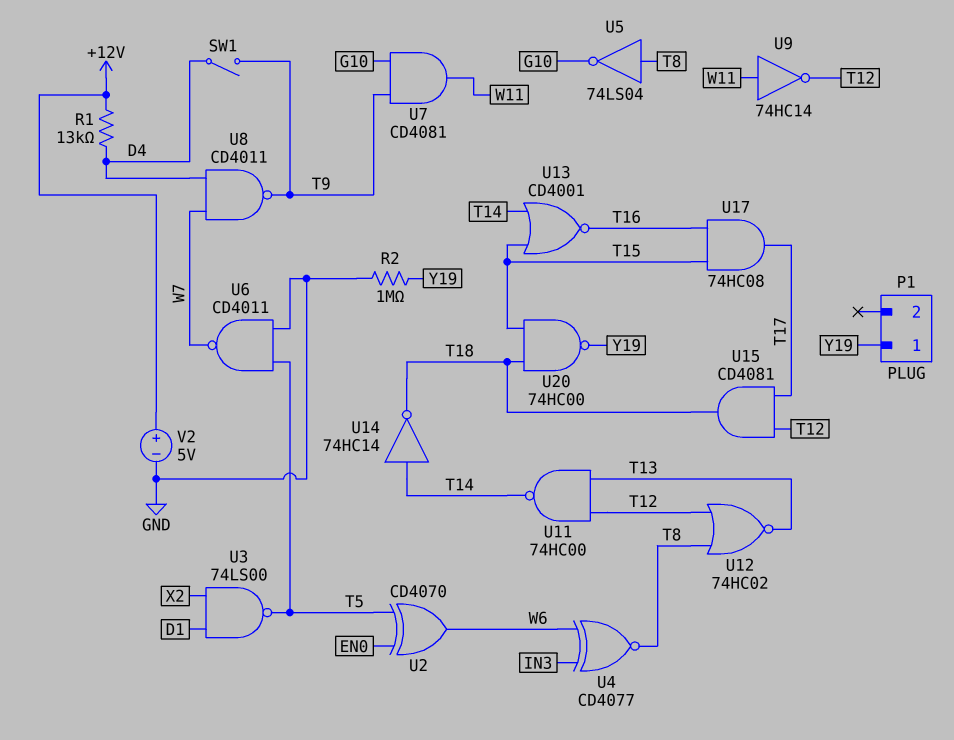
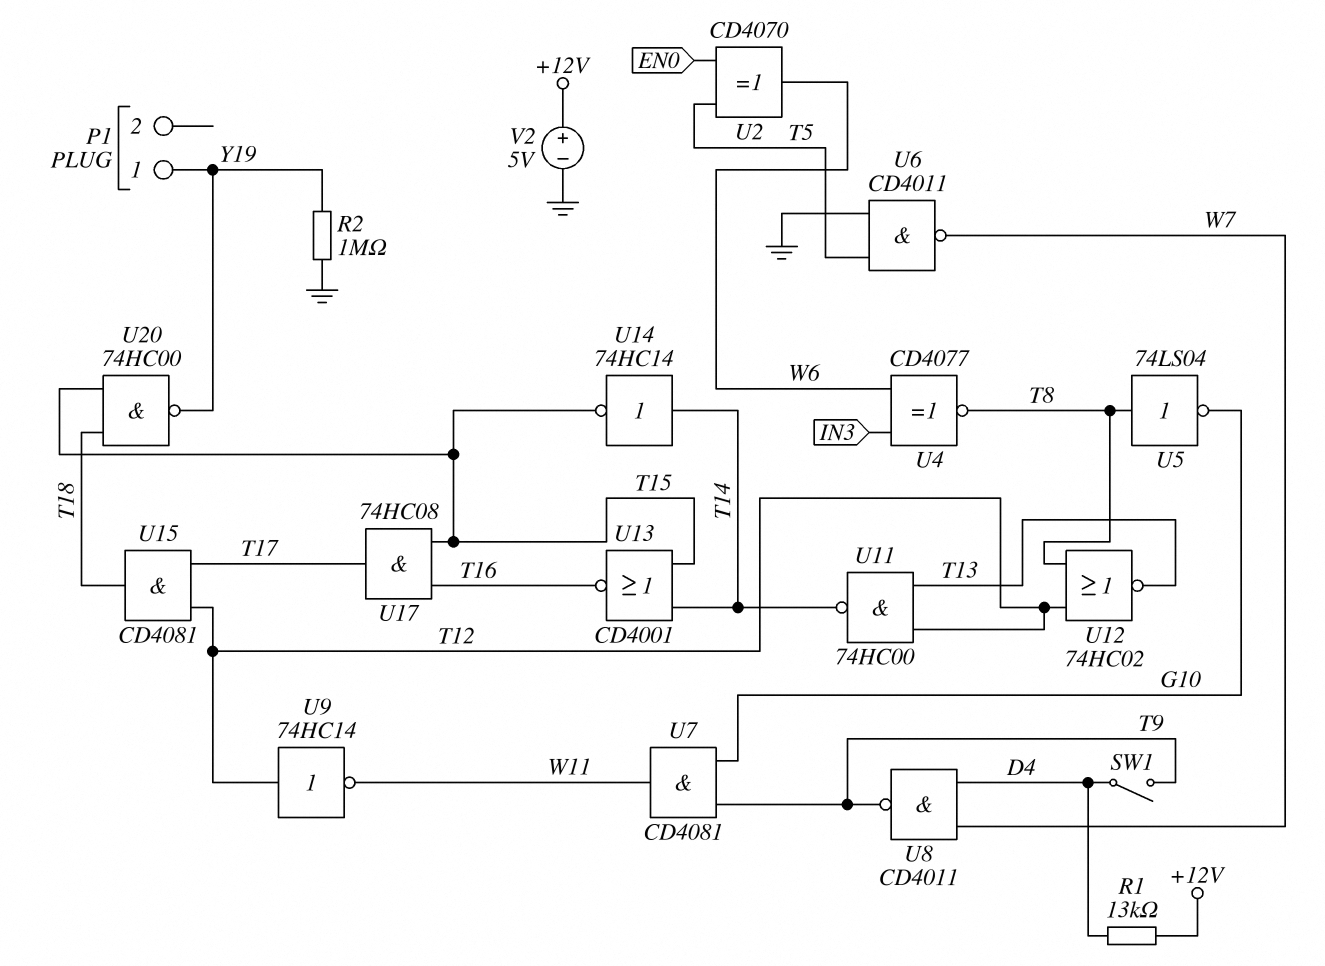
U3: NAND 74LS00 (in D1, in X2, out T5) -> none
U9: NOT 74HC14 (in W11, out T12) -> NOT 74HC14 (in T12, out W11)
U14: NOT 74HC14 (in T14, out T18) -> NOT 74HC14 (in T14, out T15)

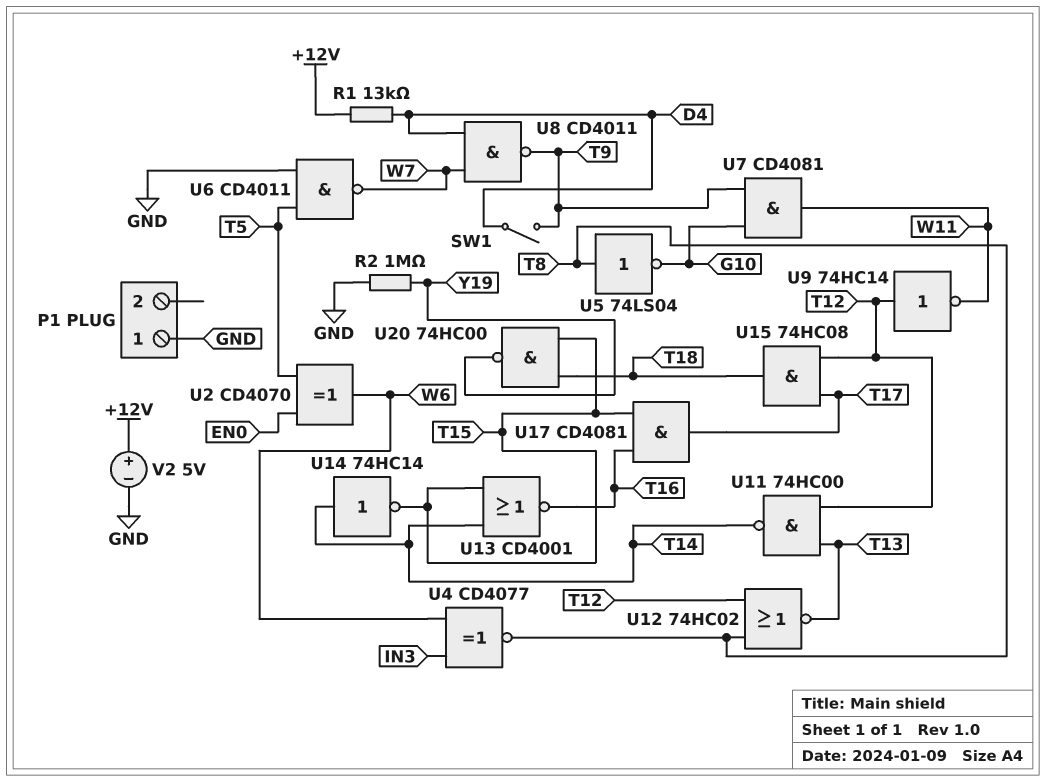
P1 pin 1: Y19 -> GND
U15: AND CD4081 (in T12, in T17, out T18) -> AND 74HC08 (in T12, in T17, out T18)
U17: AND 74HC08 (in T15, in T16, out T17) -> AND CD4081 (in T15, in T16, out T17)

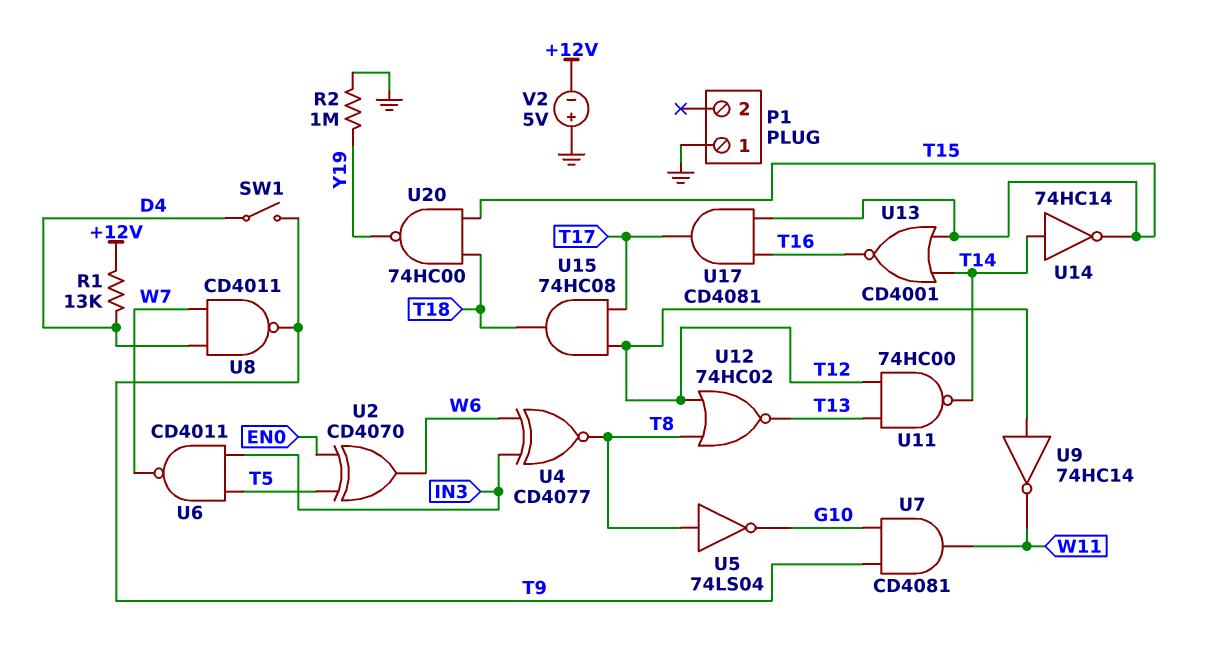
U6: NAND CD4011 (in GND, in T5, out W7) -> NAND CD4011 (in IN3, in T5, out W7)
V2: 5V (plus +12V, minus GND) -> 5V (plus GND, minus +12V)

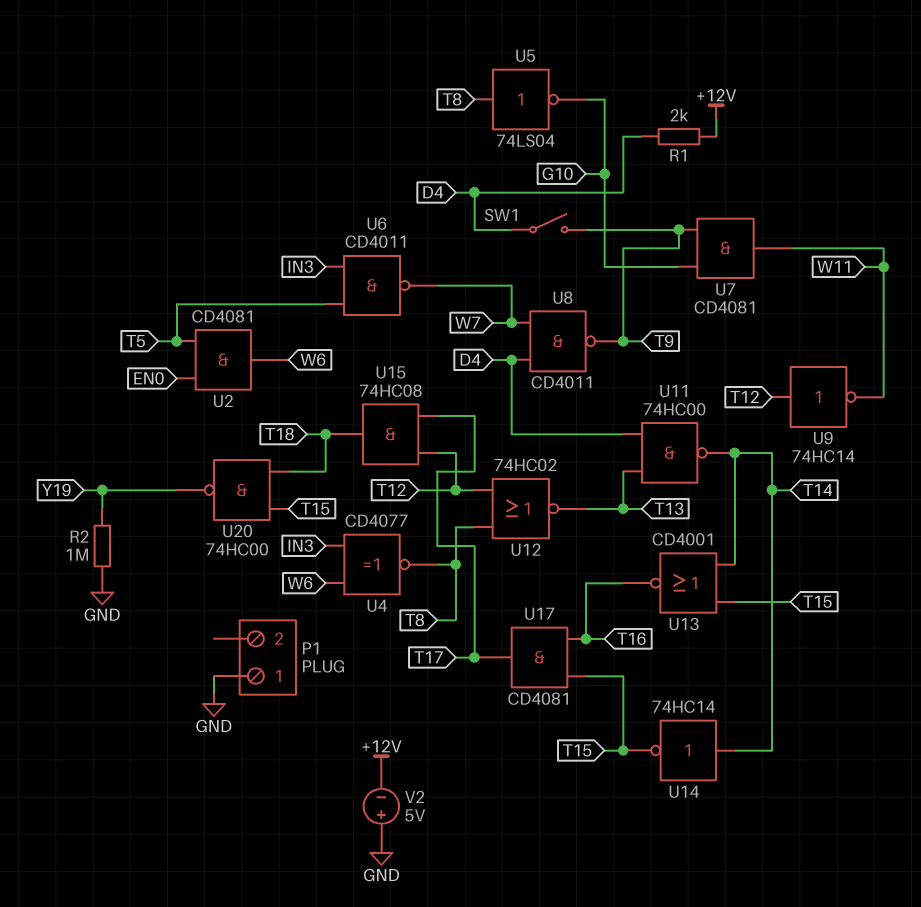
R1: 13k (+12V, D4) -> 2k (+12V, D4)
U2: XOR CD4070 (in EN0, in T5, out W6) -> AND CD4081 (in EN0, in T5, out W6)
U11: NAND 74HC00 (in T12, in T13, out T14) -> NAND 74HC00 (in D4, in T13, out T14)

